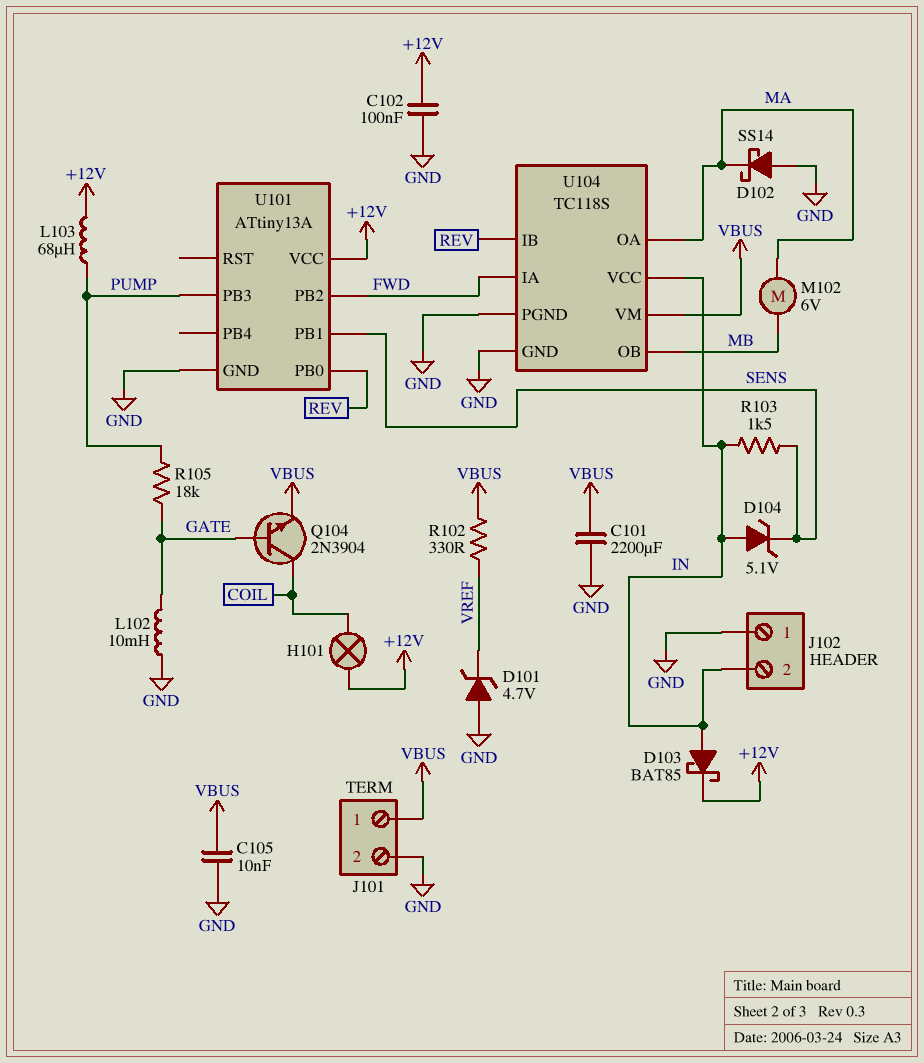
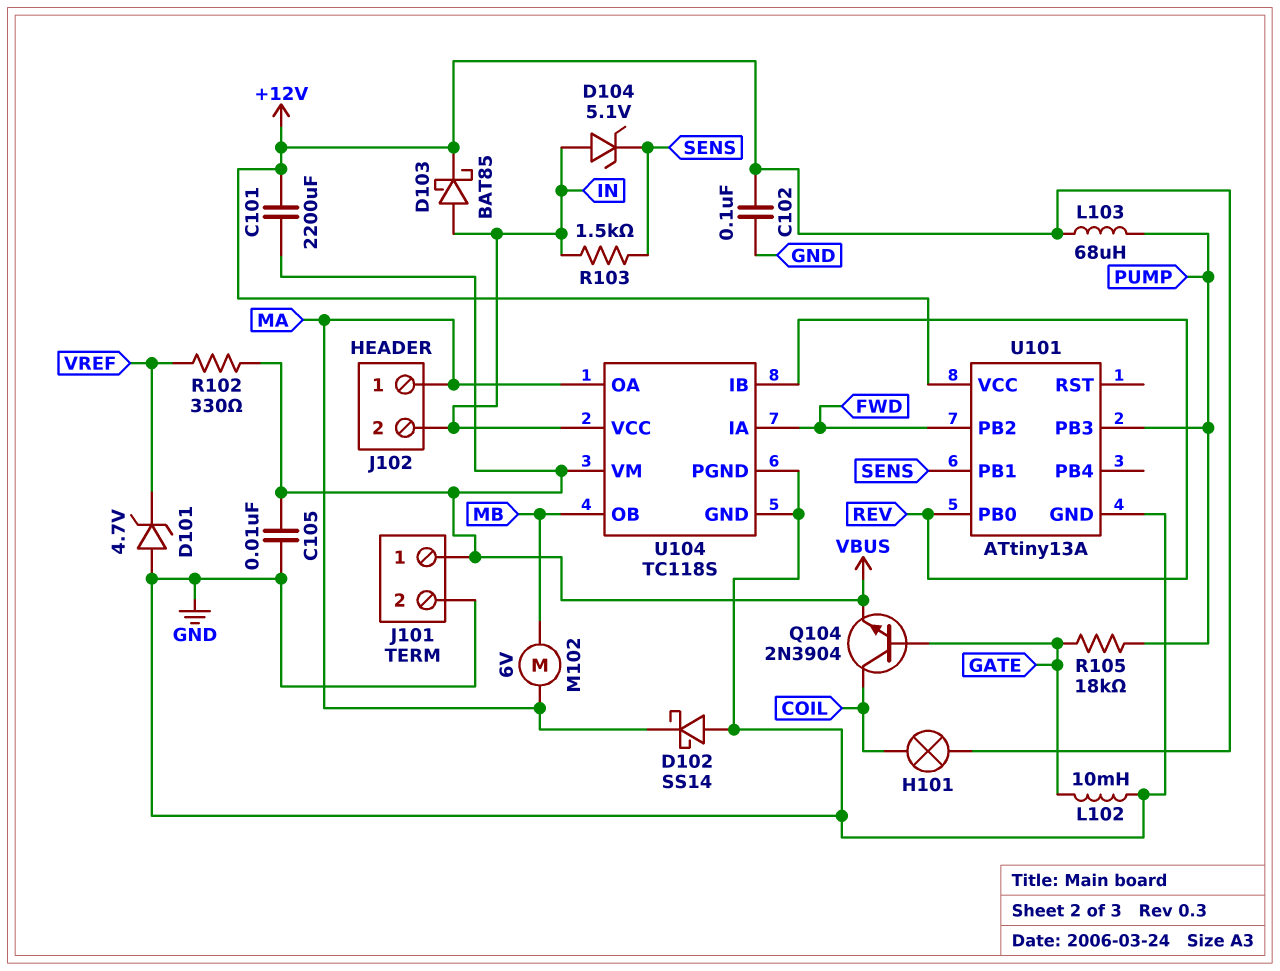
C101: 2200uF (GND, VBUS) -> 2200uF (+12V, VBUS)
J102 pin 1: GND -> MA

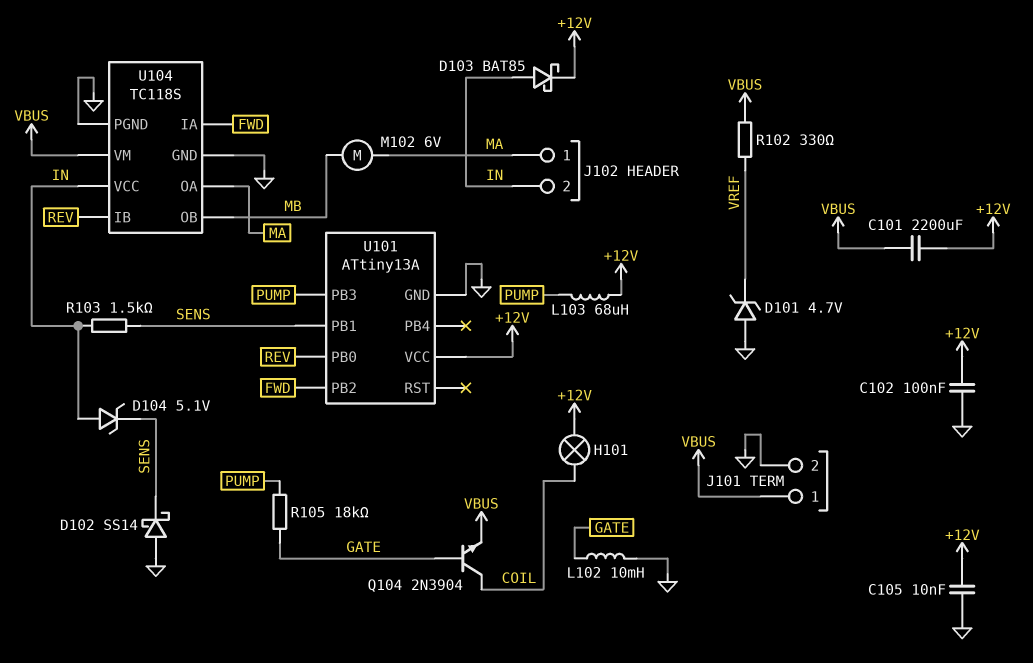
C105: 10nF (GND, VBUS) -> 10nF (+12V, GND)
D102: schottky SS14 (A GND, K MA) -> schottky SS14 (A GND, K SENS)

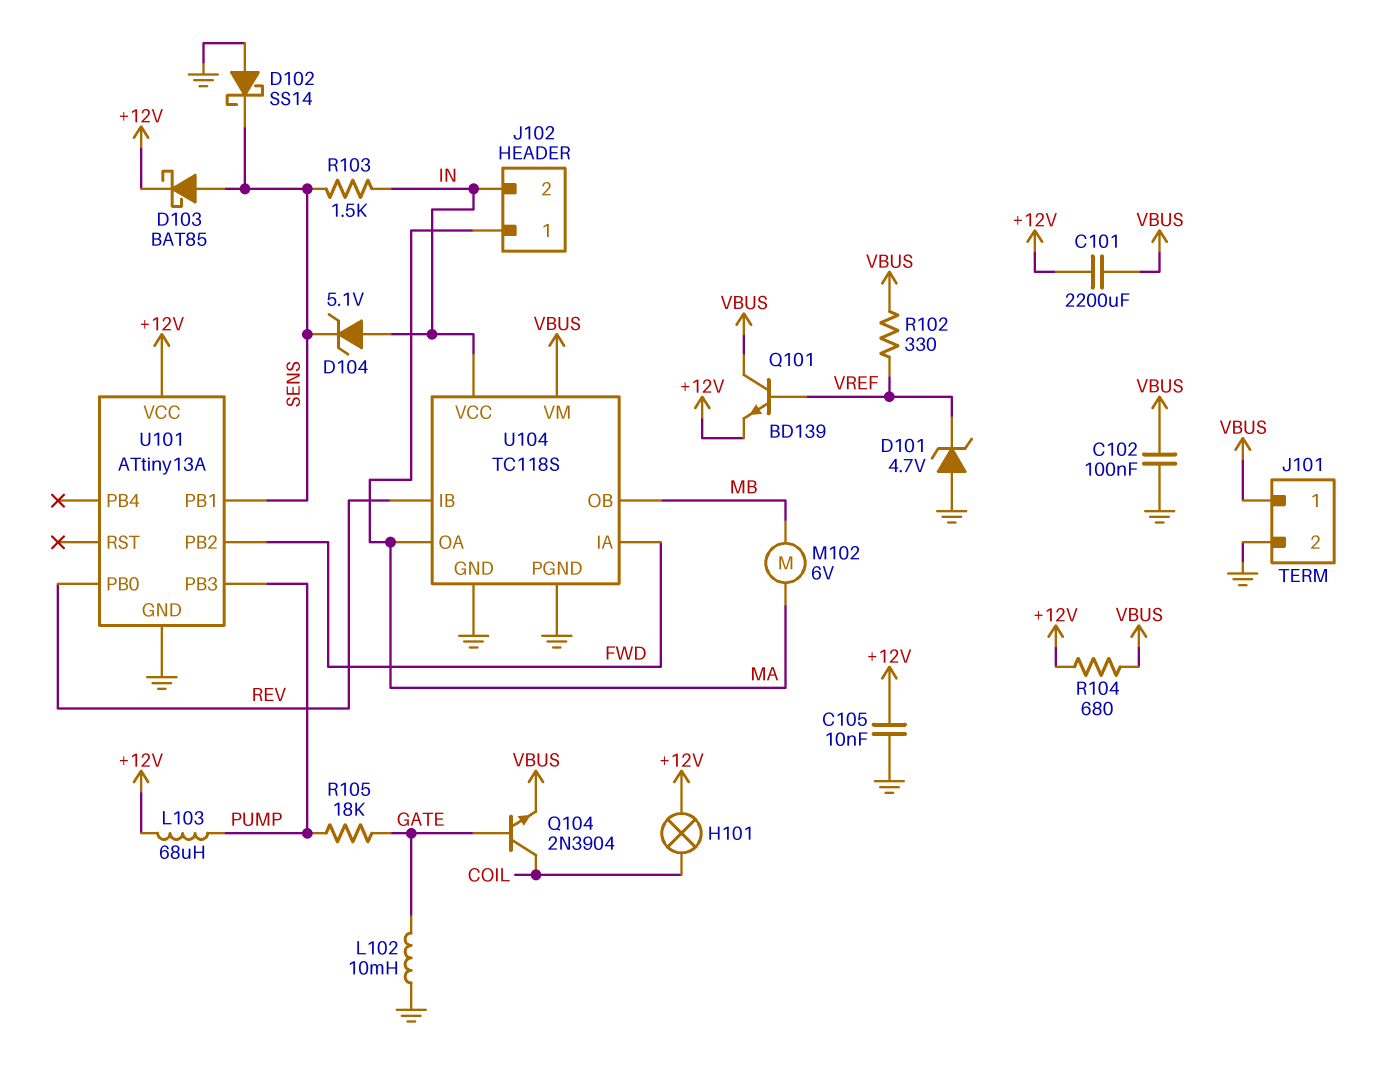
C102: 100nF (+12V, GND) -> 100nF (GND, VBUS)
D103: schottky BAT85 (A IN, K +12V) -> schottky BAT85 (A SENS, K +12V)
Q101: none -> NPN BD139 (B VREF, C VBUS, E +12V)
R104: none -> 680 (+12V, VBUS)

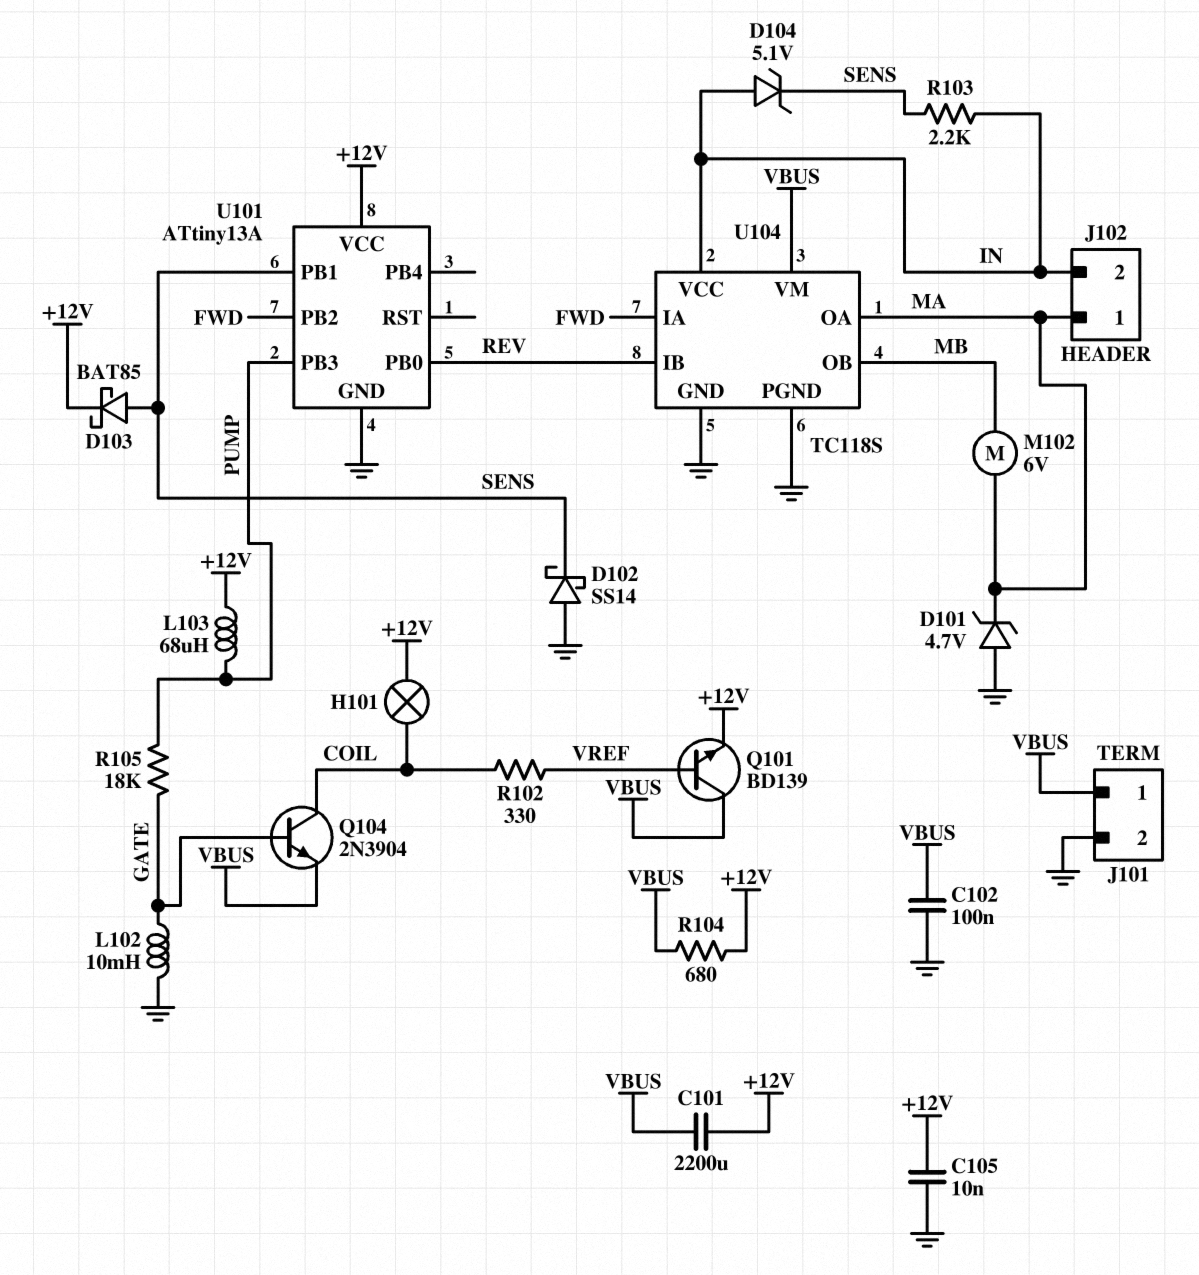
D101: zener 4.7V (A GND, K VREF) -> zener 4.7V (A GND, K MA)
R102: 330 (VBUS, VREF) -> 330 (COIL, VREF)
R103: 1.5k (IN, SENS) -> 2.2k (IN, SENS)

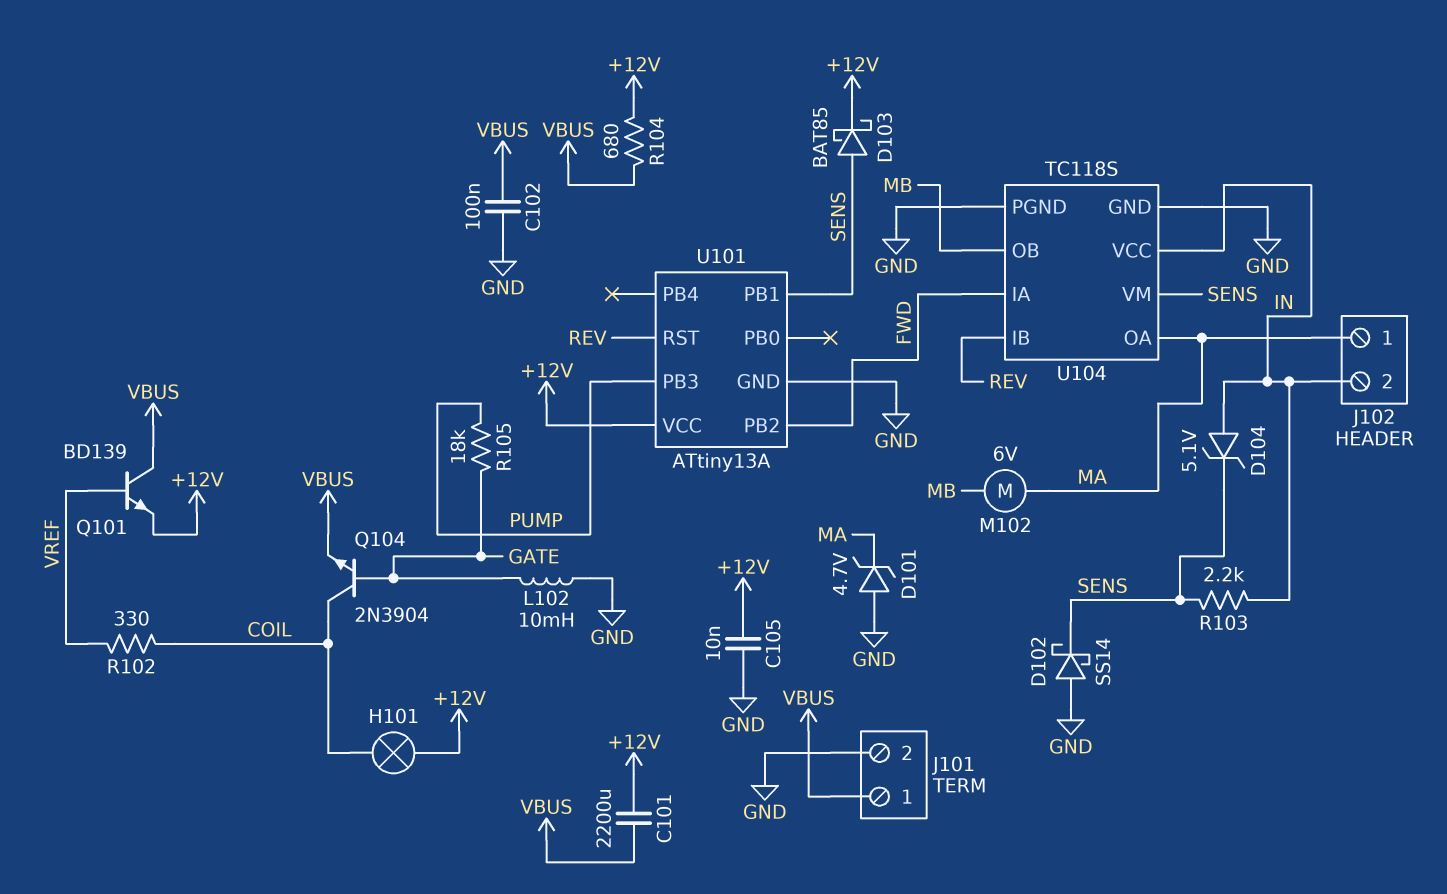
L103: 68uH (+12V, PUMP) -> none
U101 pin PB0: REV -> none
U101 pin RST: none -> REV
U104 pin VM: VBUS -> SENS

